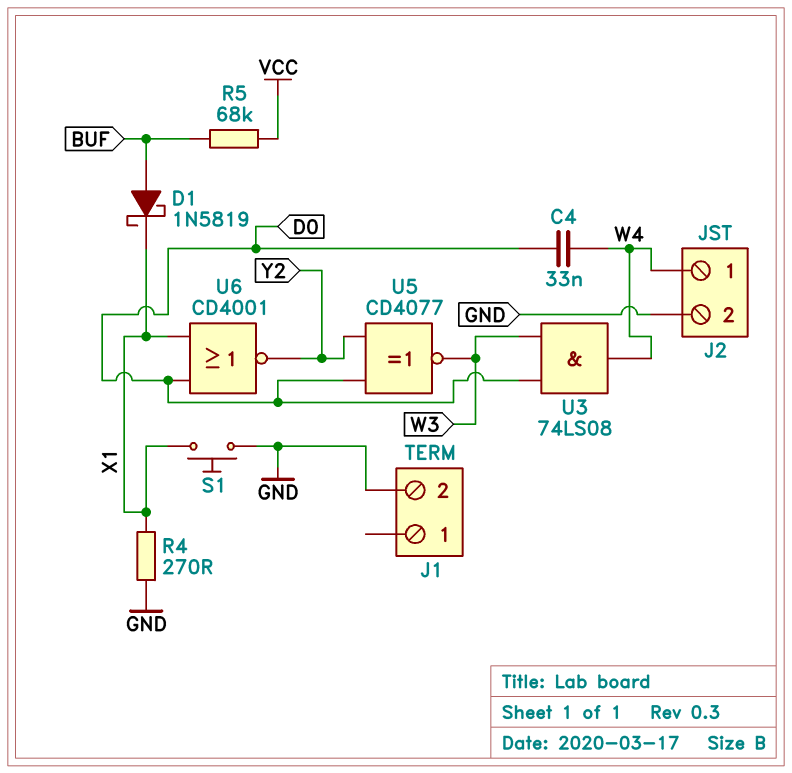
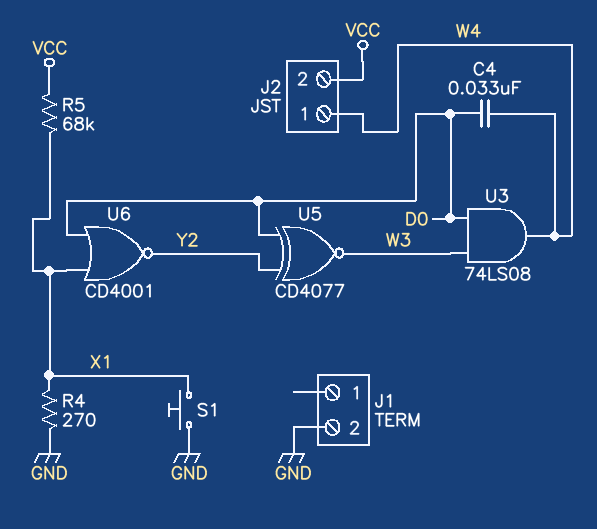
D1: schottky 1N5819 (A BUF, K X1) -> none
J2 pin 2: GND -> VCC
R5: 68k (BUF, VCC) -> 68k (VCC, X1)

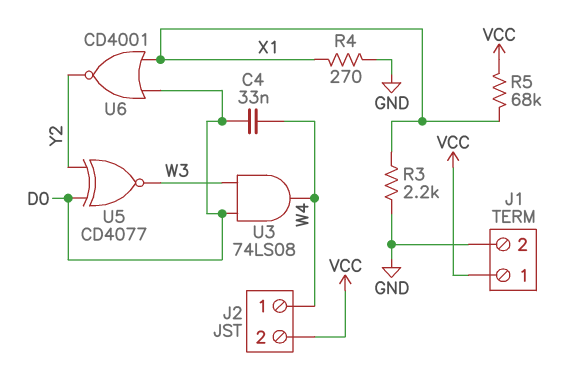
J1 pin 1: none -> VCC
R3: none -> 2.2k (GND, X1)
S1: button (GND, X1) -> none

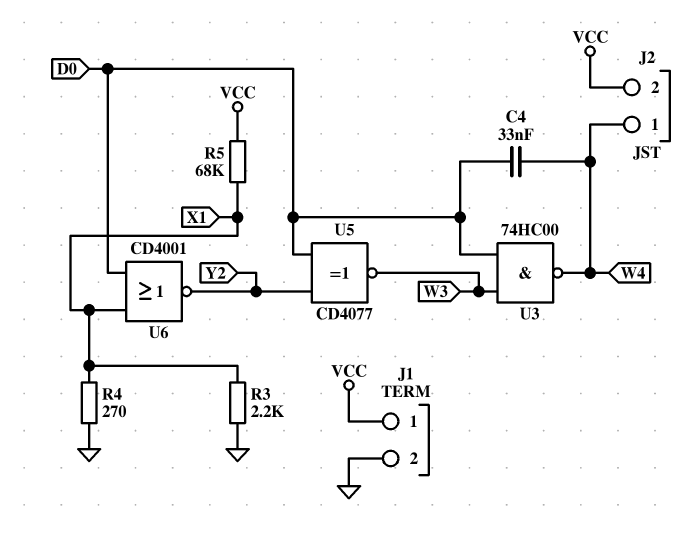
U3: AND 74LS08 (in D0, in W3, out W4) -> NAND 74HC00 (in D0, in W3, out W4)

